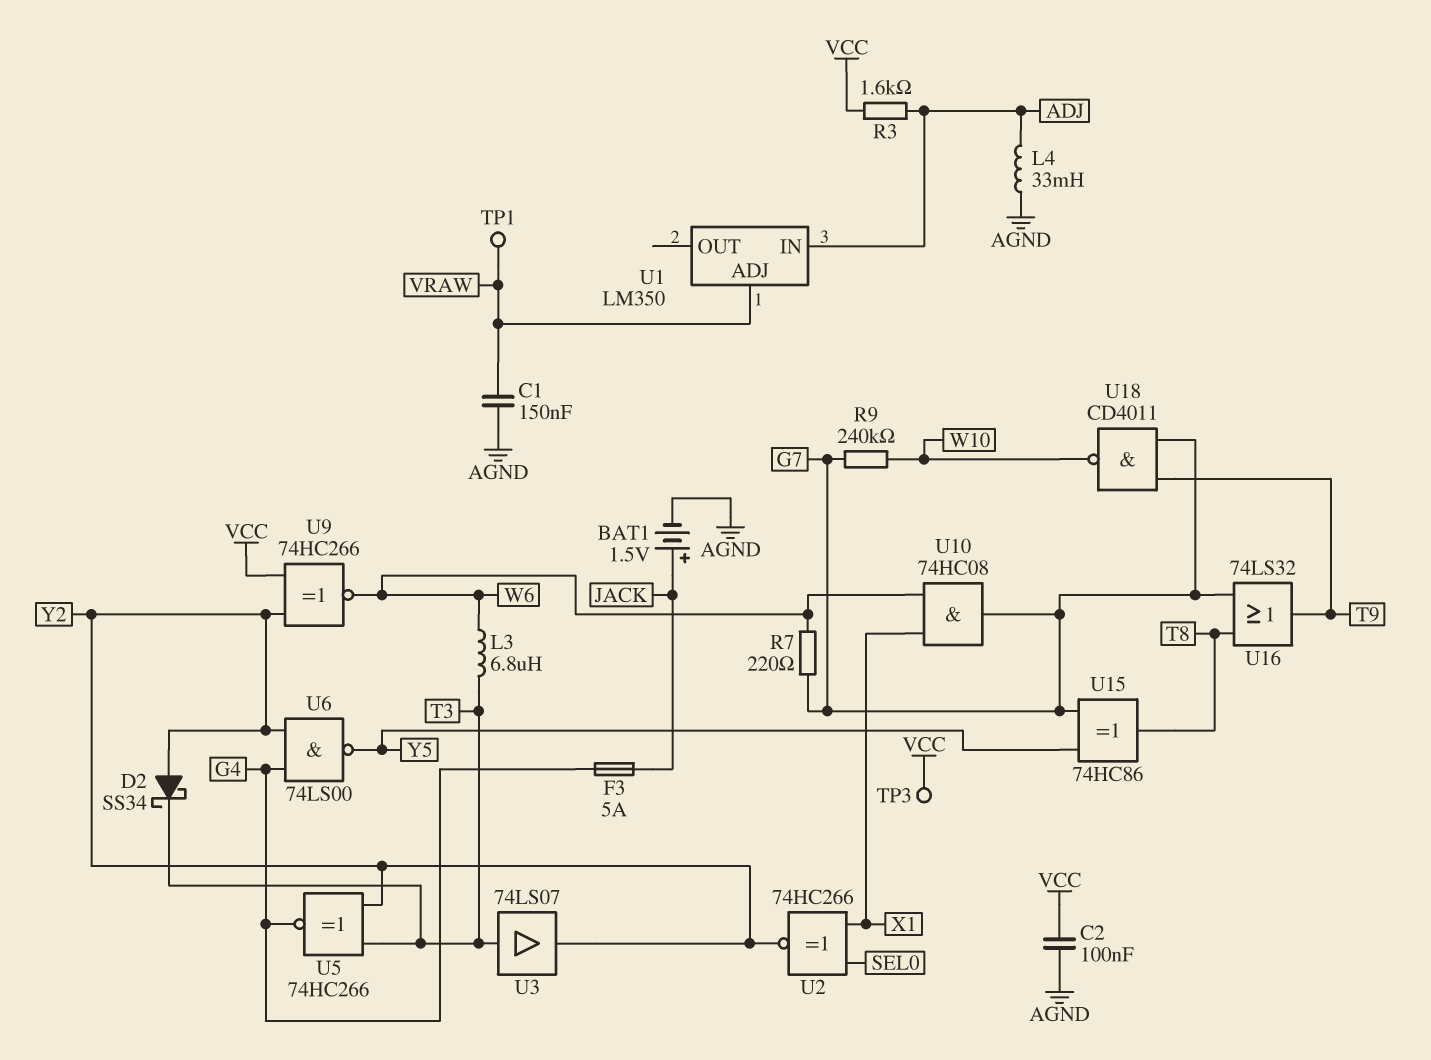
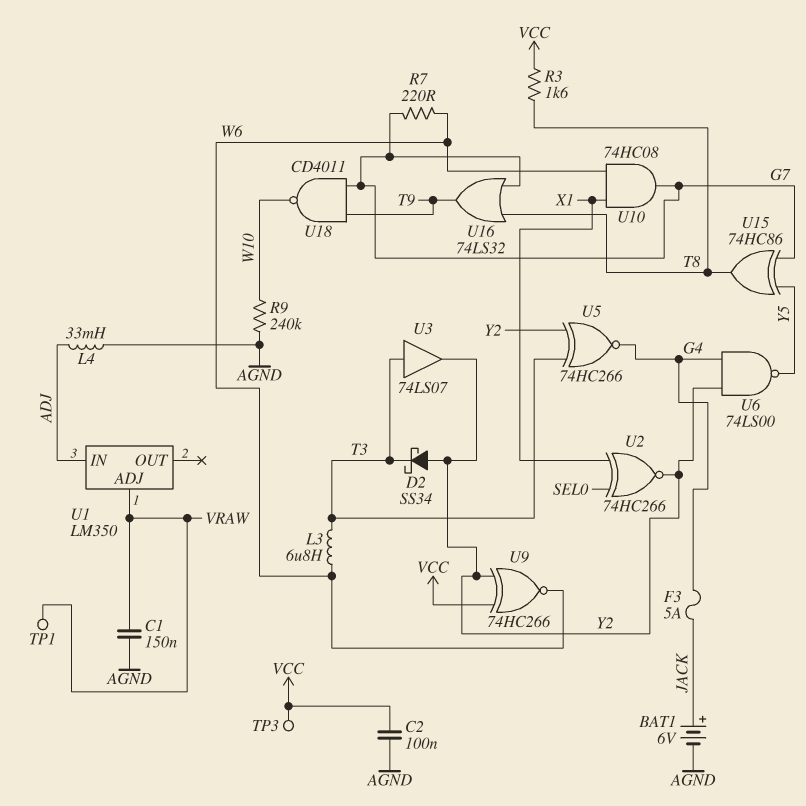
BAT1: 1.5V (plus JACK, minus AGND) -> 6V (plus JACK, minus AGND)
R3: 1.6k (ADJ, VCC) -> 1.6k (T8, VCC)
R9: 240k (G7, W10) -> 240k (AGND, W10)

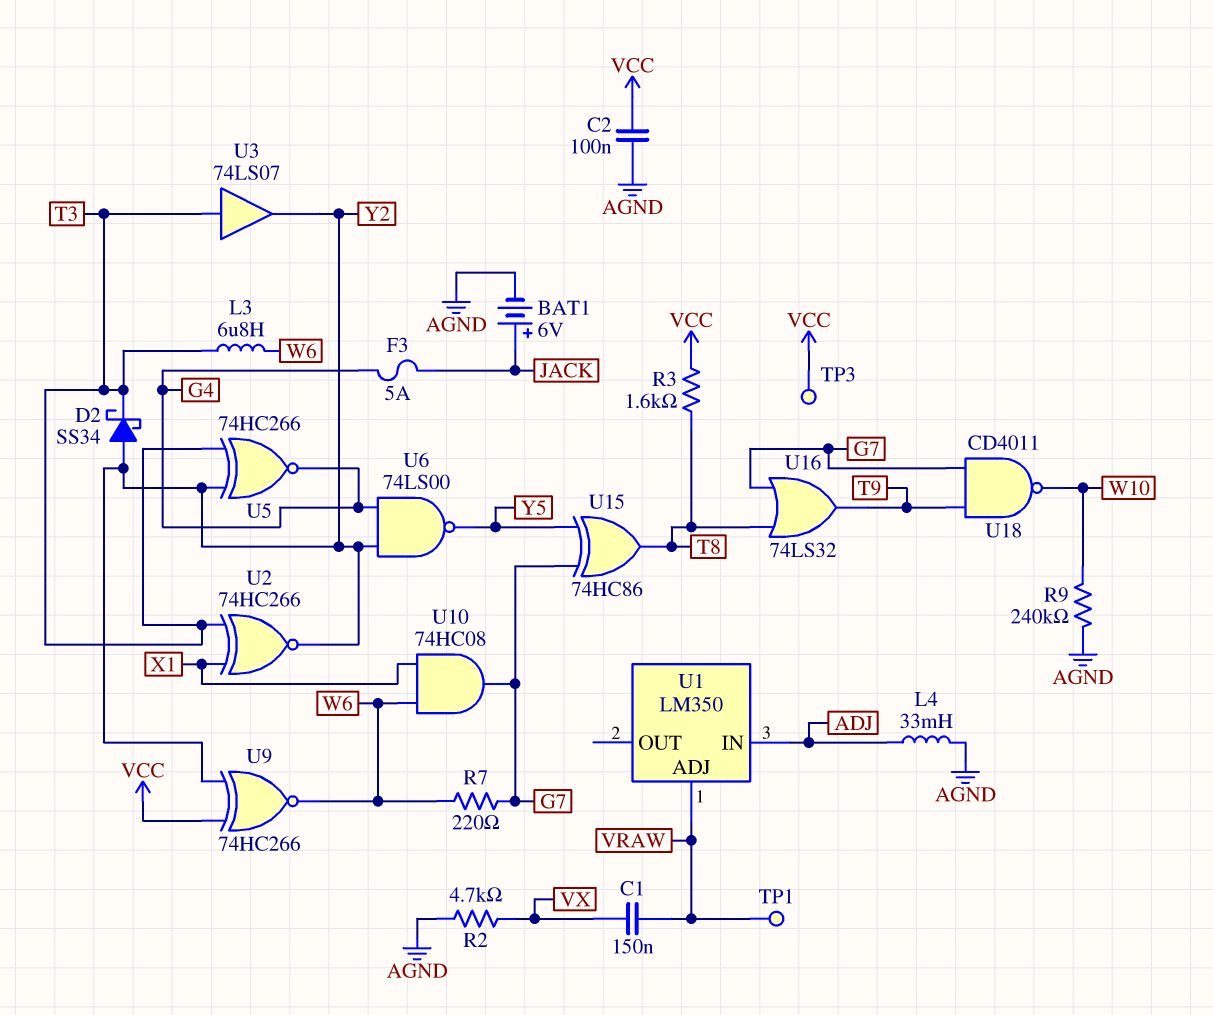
C1: 150nF (AGND, VRAW) -> 150nF (VRAW, VX)
R2: none -> 4.7k (AGND, VX)
U2: XNOR 74HC266 (in SEL0, in X1, out Y2) -> XNOR 74HC266 (in T3, in X1, out Y2)

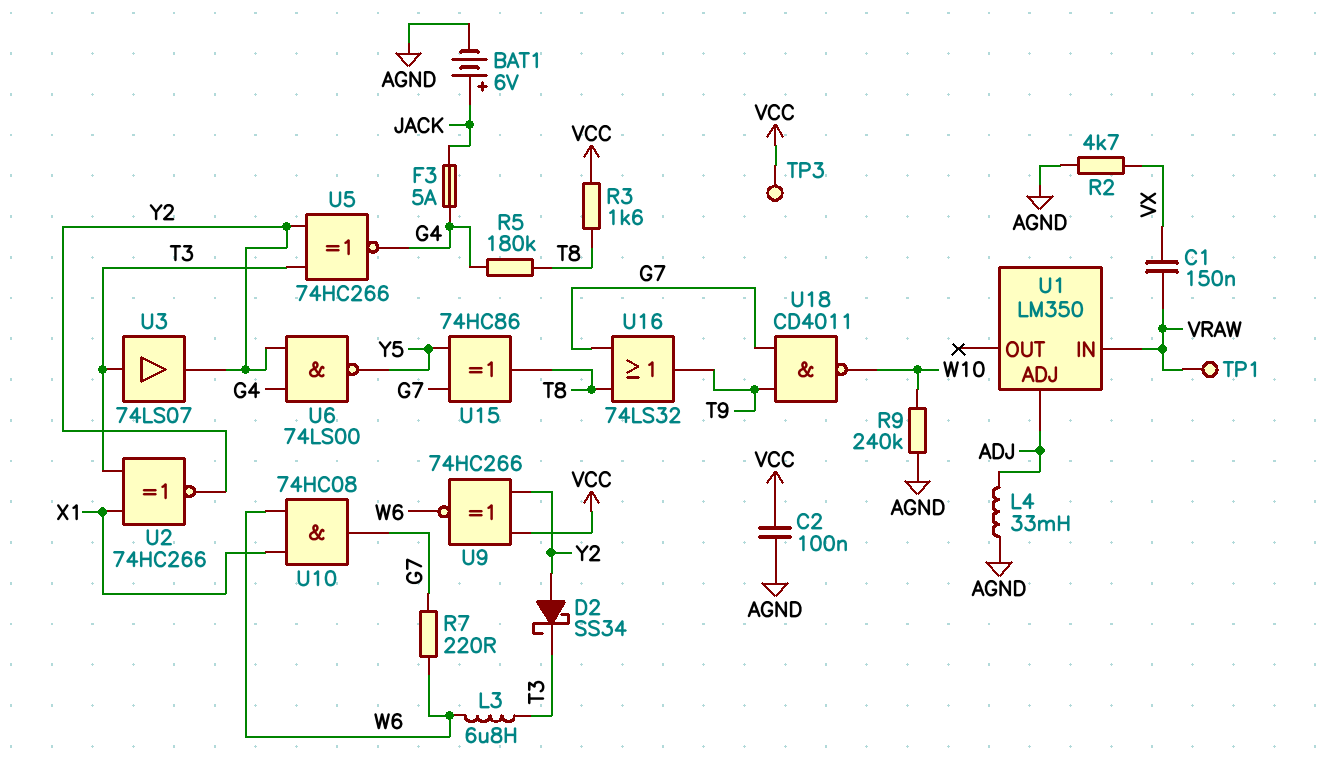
R5: none -> 180k (G4, T8)
U1 pin ADJ: VRAW -> ADJ
U1 pin IN: ADJ -> VRAW

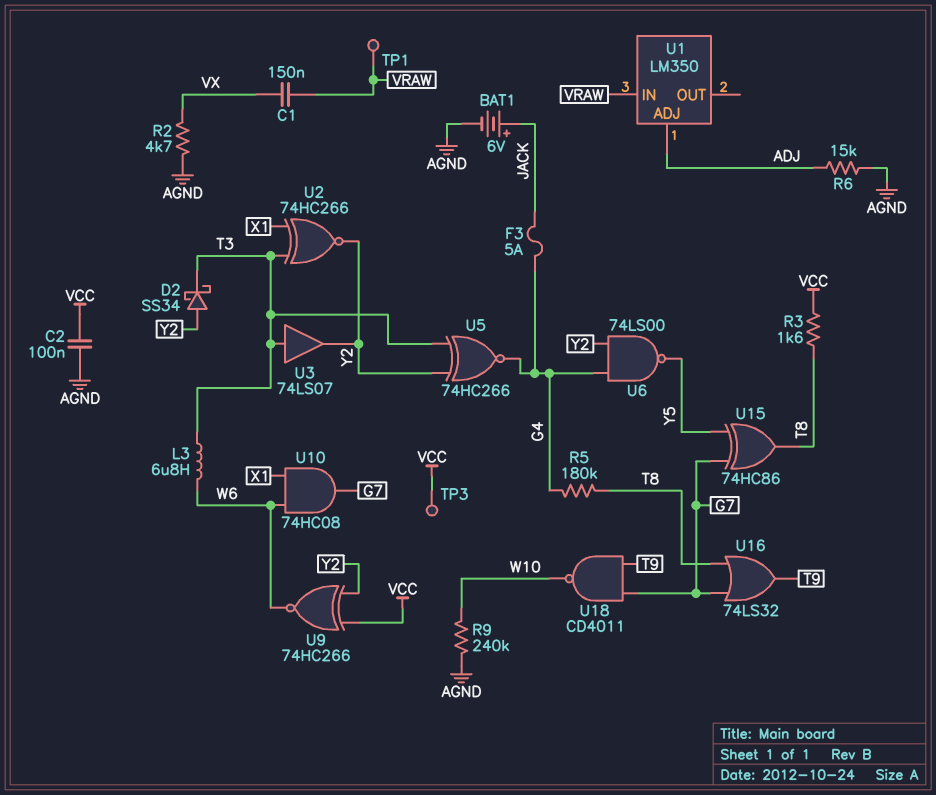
L4: 33mH (ADJ, AGND) -> none
R6: none -> 15k (ADJ, AGND)
R7: 220 (G7, W6) -> none

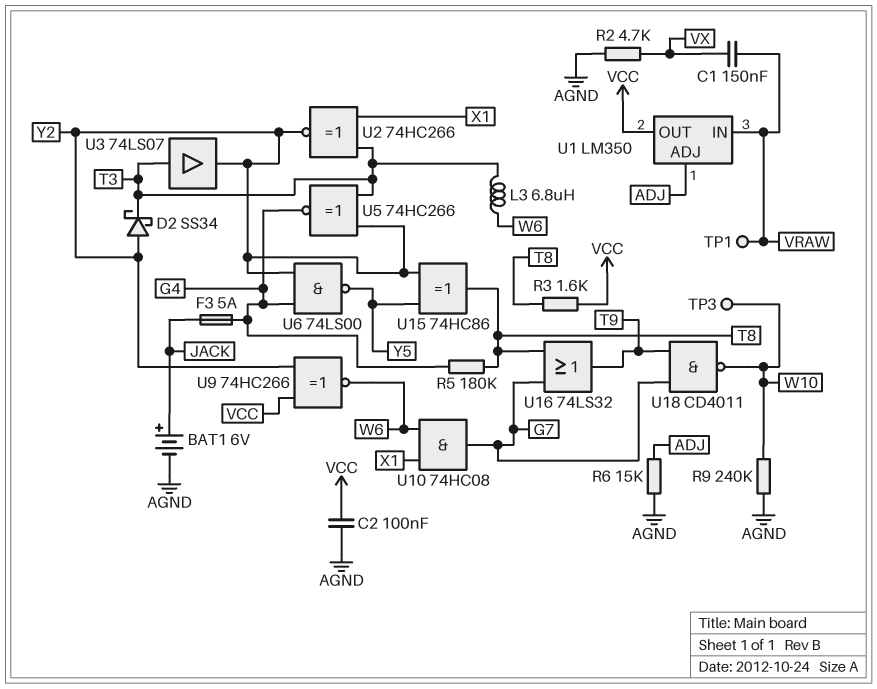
TP3: test point (VCC) -> test point (W10)
U1 pin OUT: none -> VCC
U15: XOR 74HC86 (in G7, in Y5, out T8) -> XOR 74HC86 (in Y2, in Y5, out T8)

